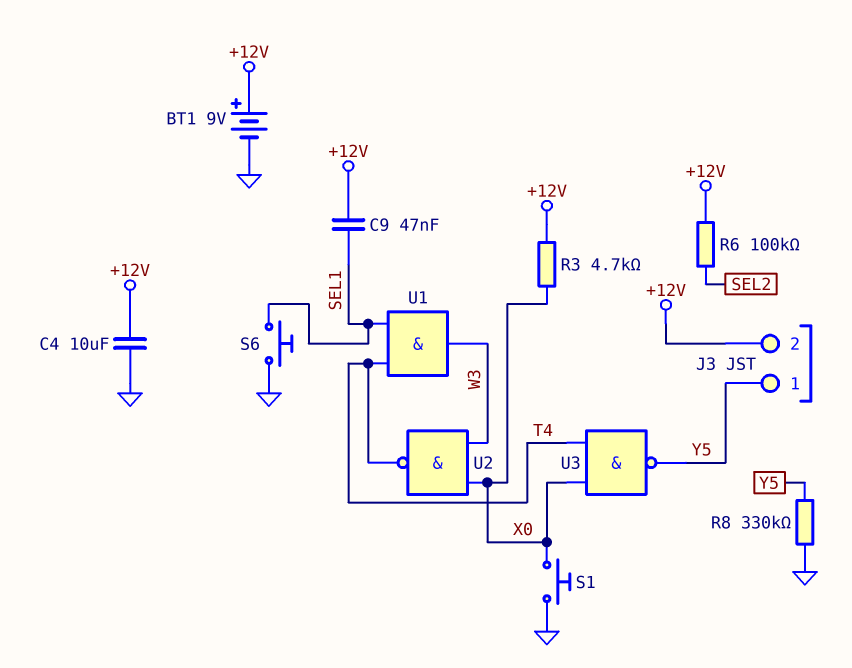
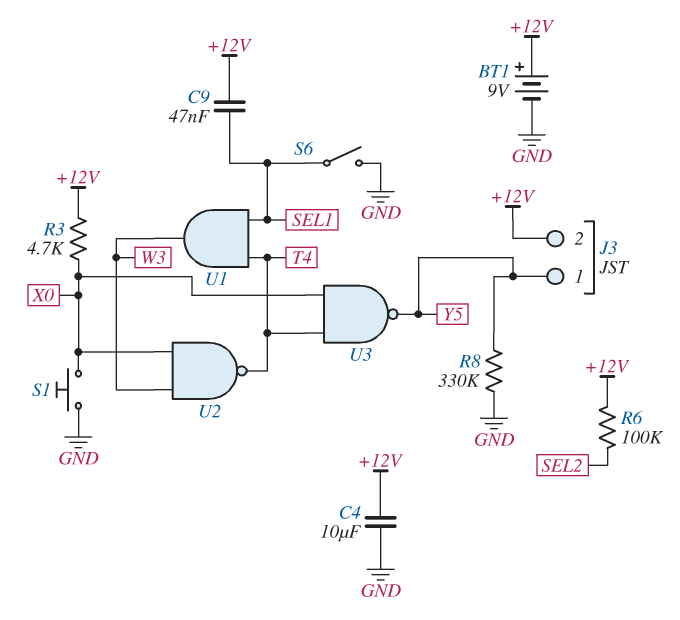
S6: button (GND, SEL1) -> switch (GND, SEL1)

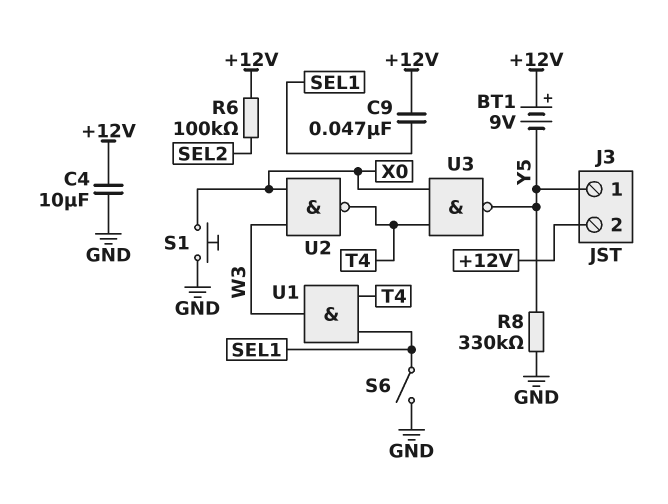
BT1: 9V (plus +12V, minus GND) -> 9V (plus +12V, minus Y5)
R3: 4.7k (+12V, X0) -> none

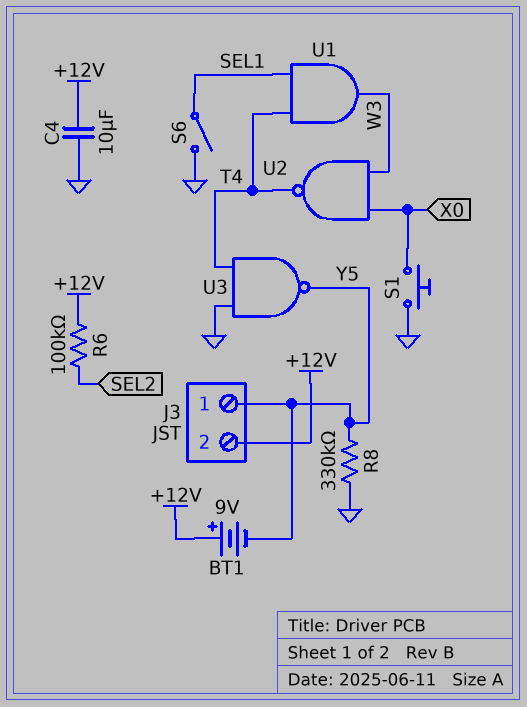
C9: 47nF (+12V, SEL1) -> none
U3: NAND (in T4, in X0, out Y5) -> NAND (in GND, in T4, out Y5)

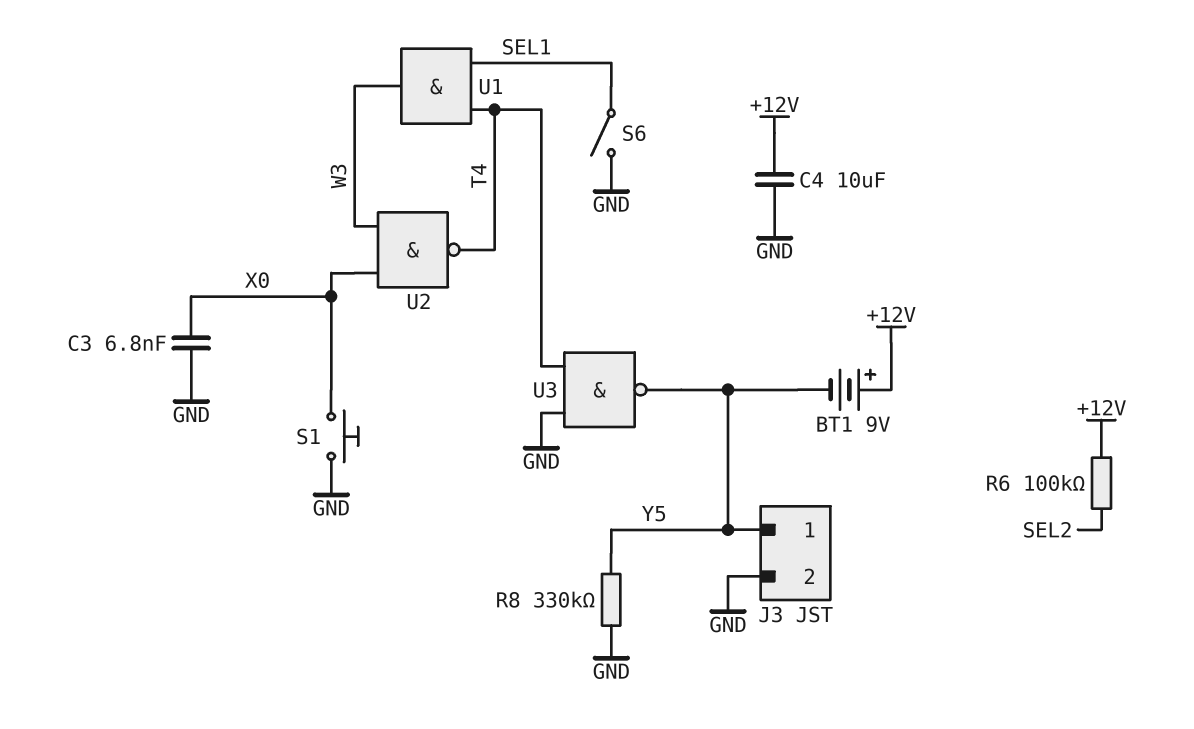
C3: none -> 6.8nF (GND, X0)
J3 pin 2: +12V -> GND

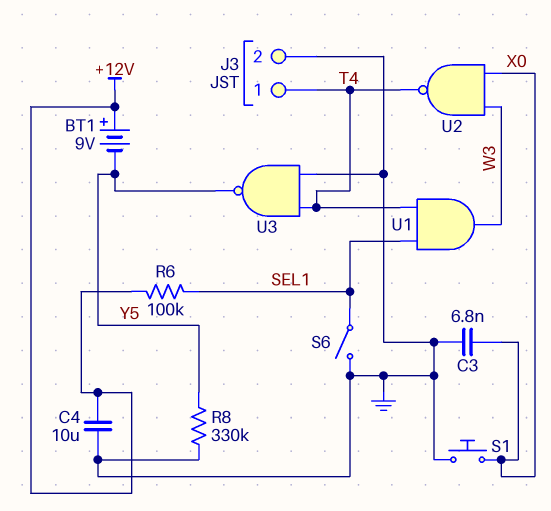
J3 pin 1: Y5 -> T4
R6: 100k (+12V, SEL2) -> 100k (+12V, SEL1)

